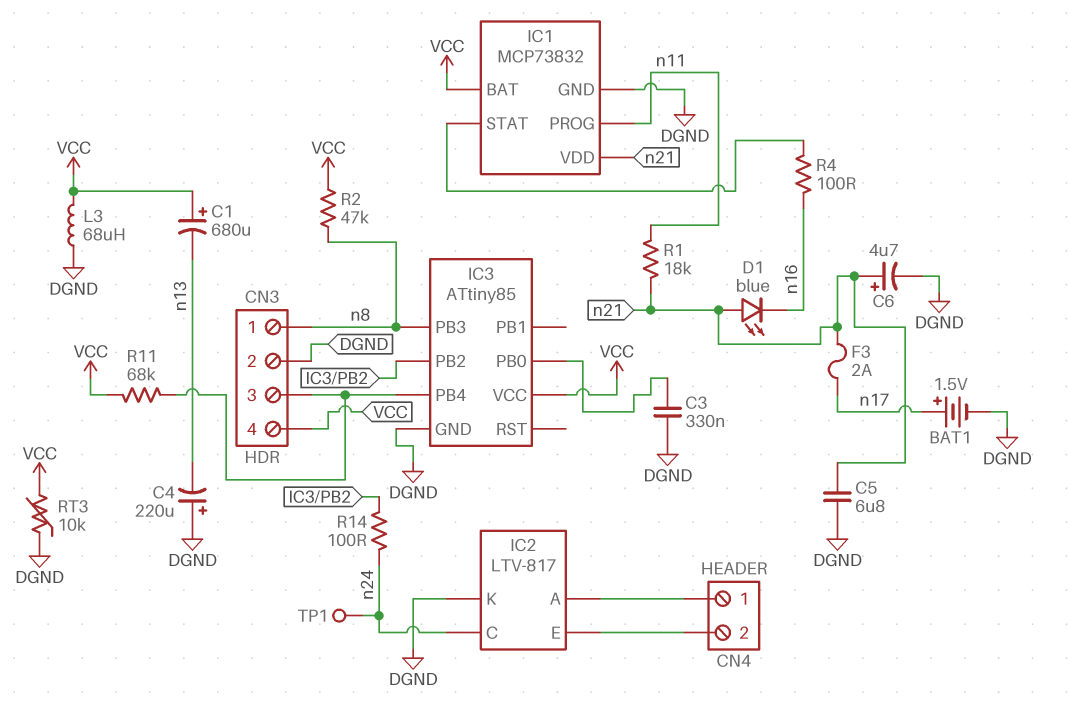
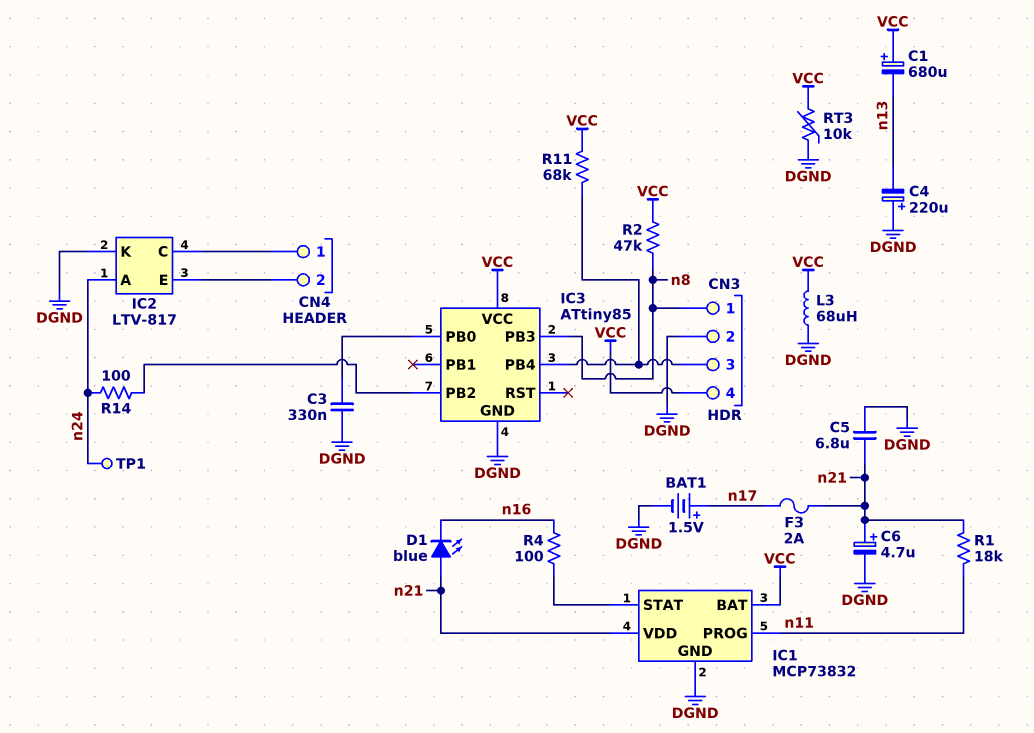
IC2 pin A: CN4/1 -> n24
IC2 pin C: n24 -> CN4/1

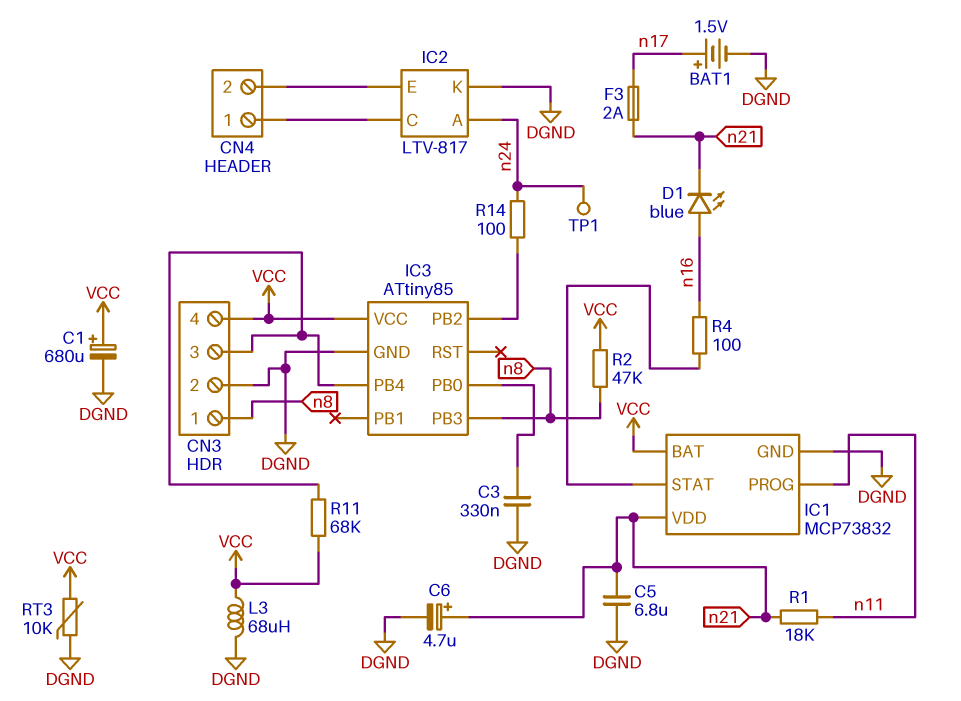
C1: 680uF (plus VCC, minus n13) -> 680uF (plus VCC, minus DGND)
C4: 220uF (plus DGND, minus n13) -> none
D1: LED blue (A n21, K n16) -> LED blue (A n16, K n21)

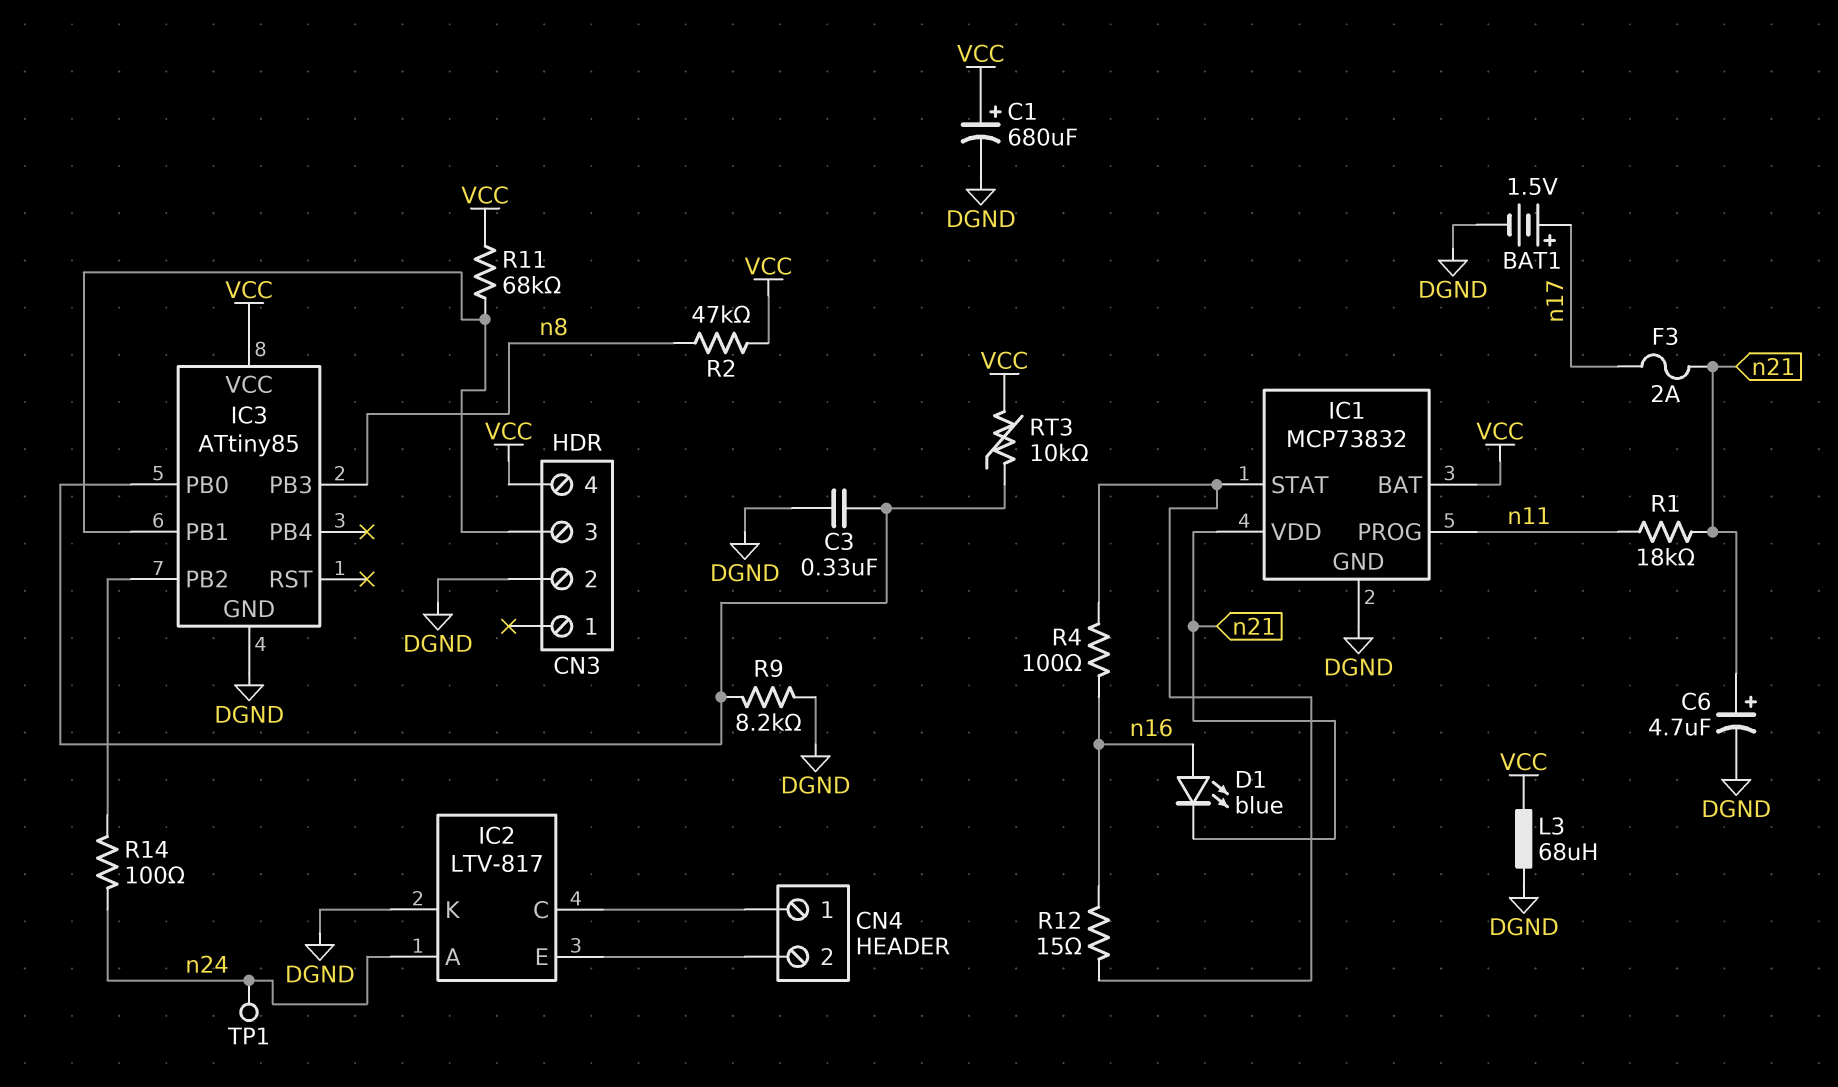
C5: 6.8uF (DGND, n21) -> none
CN3 pin 1: n8 -> none
IC3 pin PB1: none -> CN3/3
IC3 pin PB4: CN3/3 -> none
R9: none -> 8.2k (DGND, IC3/PB0)
R12: none -> 15 (IC1/STAT, n16)
RT3: 10k (DGND, VCC) -> 10k (IC3/PB0, VCC)

